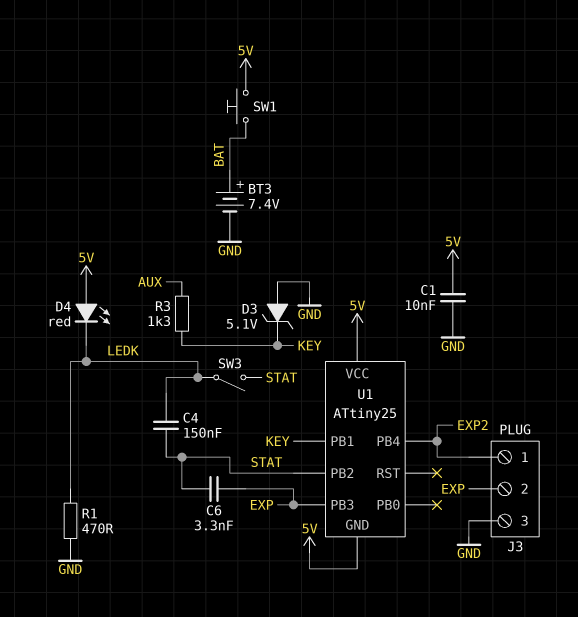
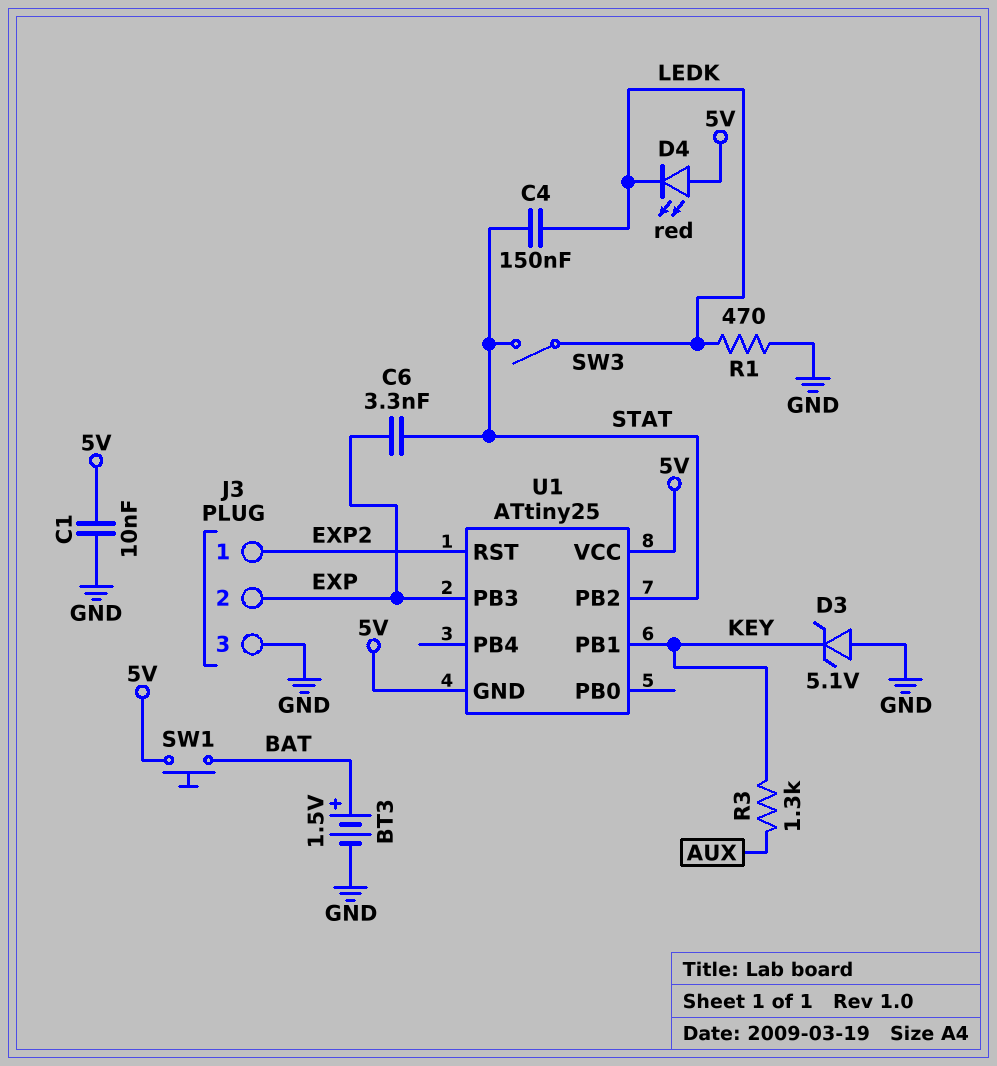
BT3: 7.4V (plus BAT, minus GND) -> 1.5V (plus BAT, minus GND)
U1 pin PB4: EXP2 -> none
U1 pin RST: none -> EXP2

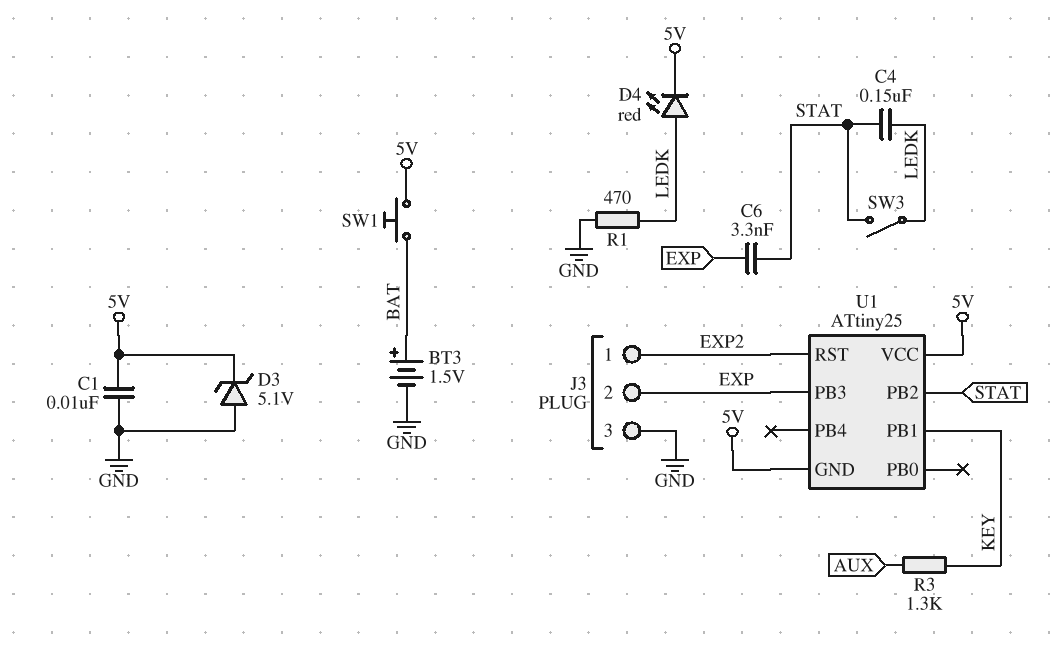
D3: zener 5.1V (A GND, K KEY) -> zener 5.1V (A GND, K 5V)
D4: LED red (A 5V, K LEDK) -> LED red (A LEDK, K 5V)

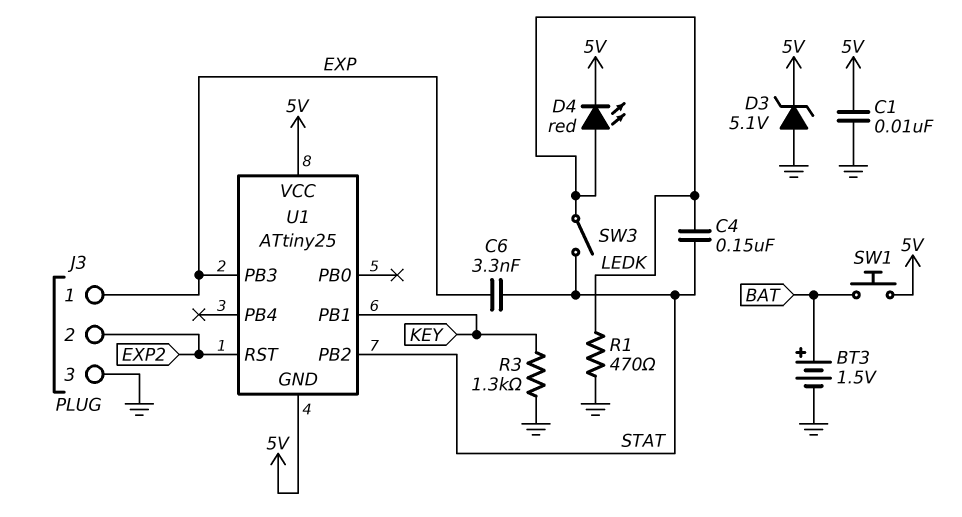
J3 pin 1: EXP2 -> EXP
J3 pin 2: EXP -> EXP2
R3: 1.3k (AUX, KEY) -> 1.3k (GND, KEY)

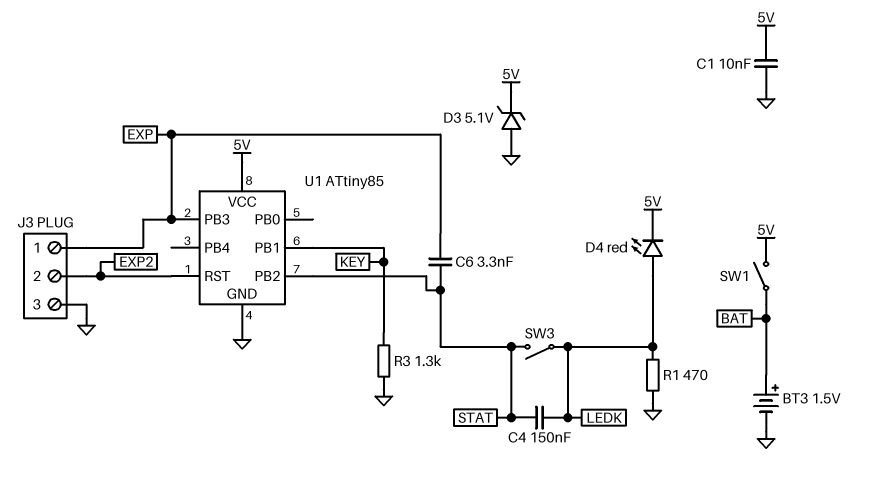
SW1: button (5V, BAT) -> switch (5V, BAT)
U1: ATtiny25 -> ATtiny85
U1 pin GND: 5V -> GND

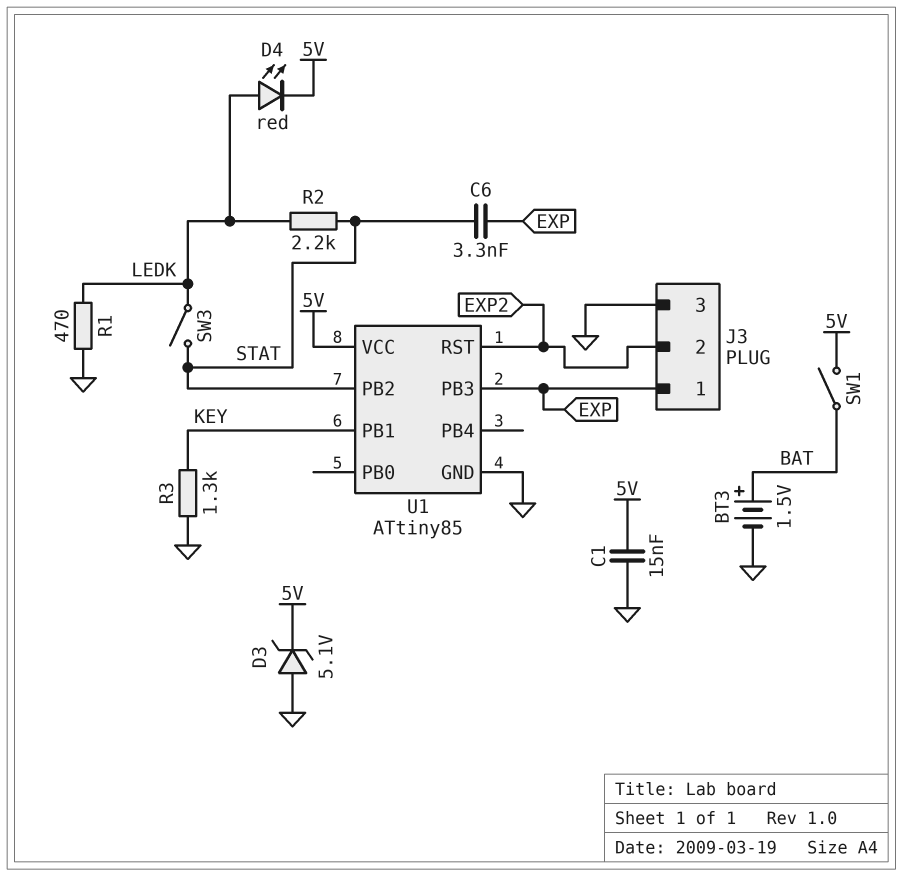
C1: 10nF (5V, GND) -> 15nF (5V, GND)
C4: 150nF (LEDK, STAT) -> none
R2: none -> 2.2k (LEDK, STAT)

